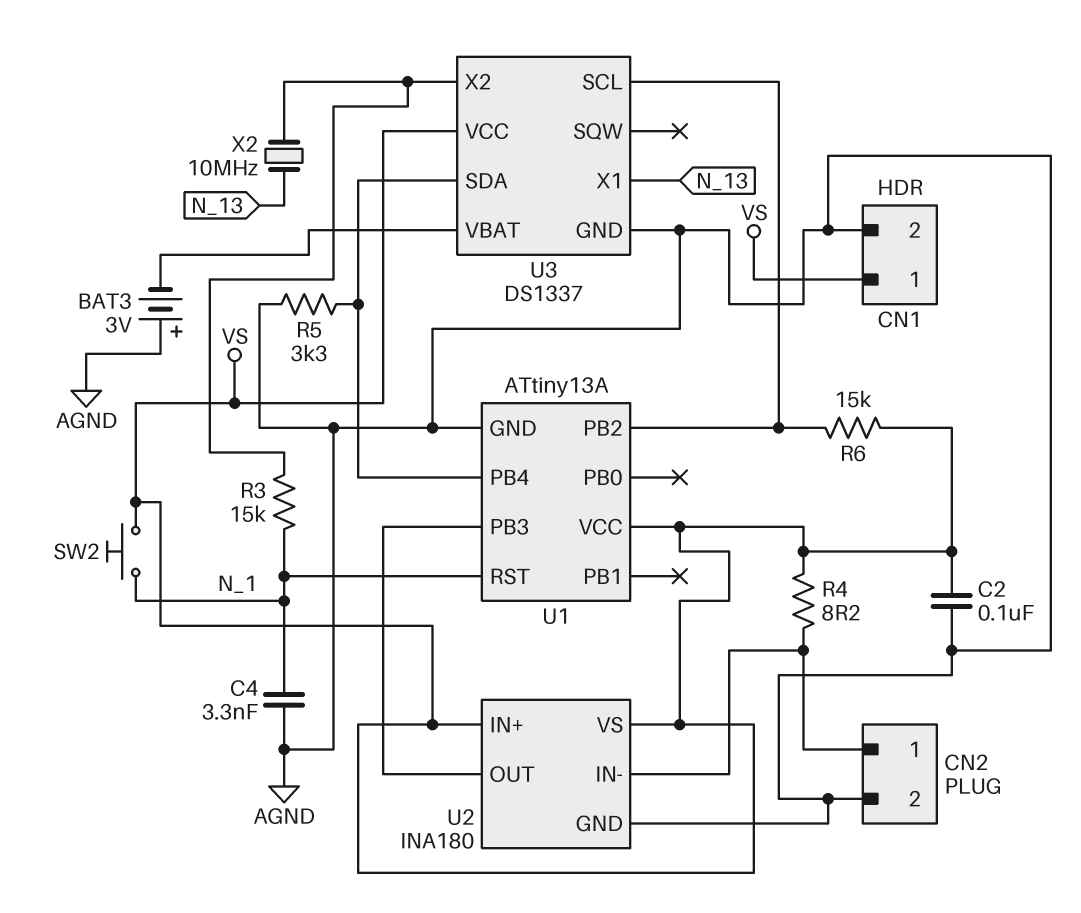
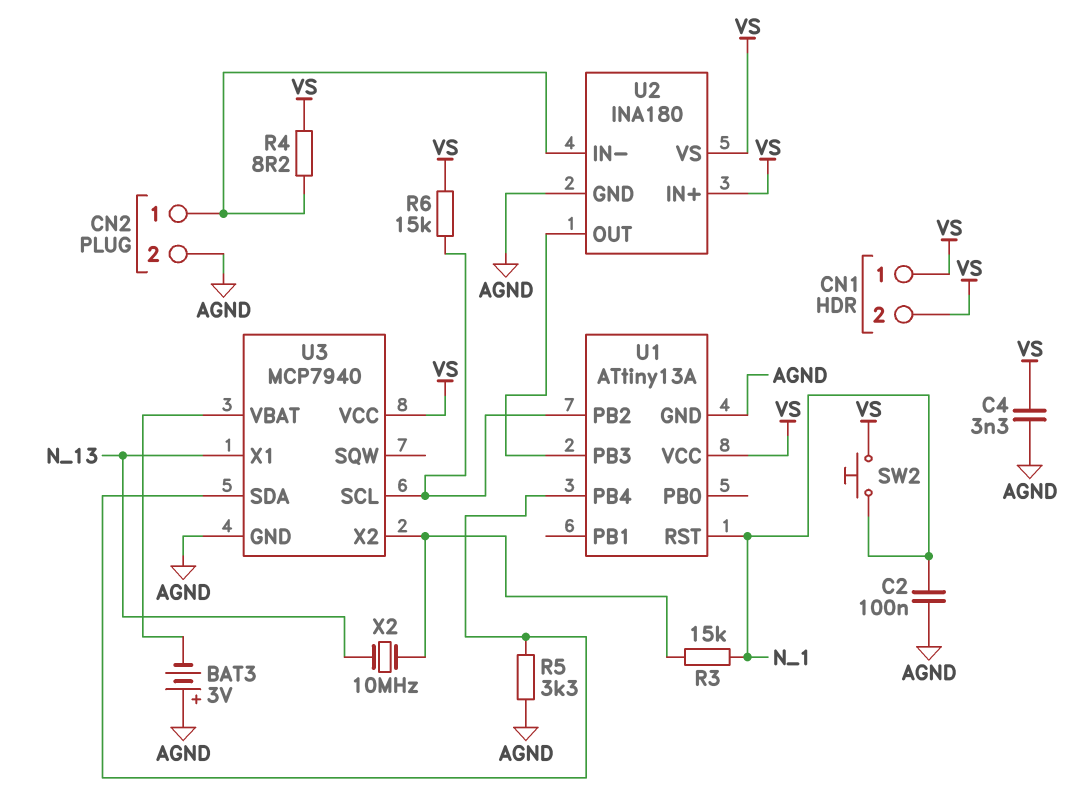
C2: 100nF (AGND, VS) -> 100nF (AGND, N_1)
C4: 3.3nF (AGND, N_1) -> 3.3nF (AGND, VS)
CN1 pin 2: AGND -> VS
U3: DS1337 -> MCP7940

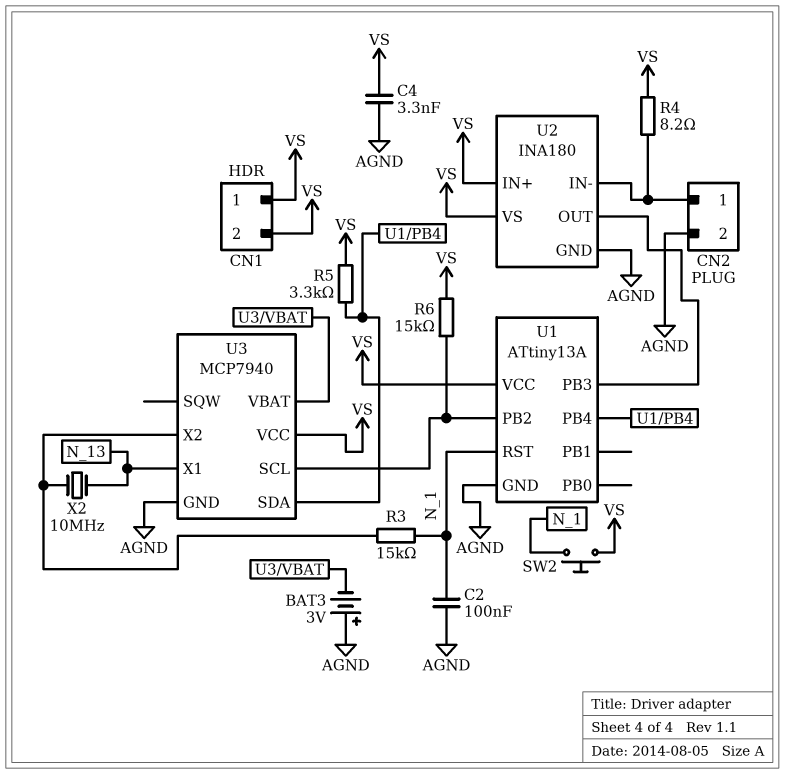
R5: 3.3k (AGND, U1/PB4) -> 3.3k (U1/PB4, VS)

